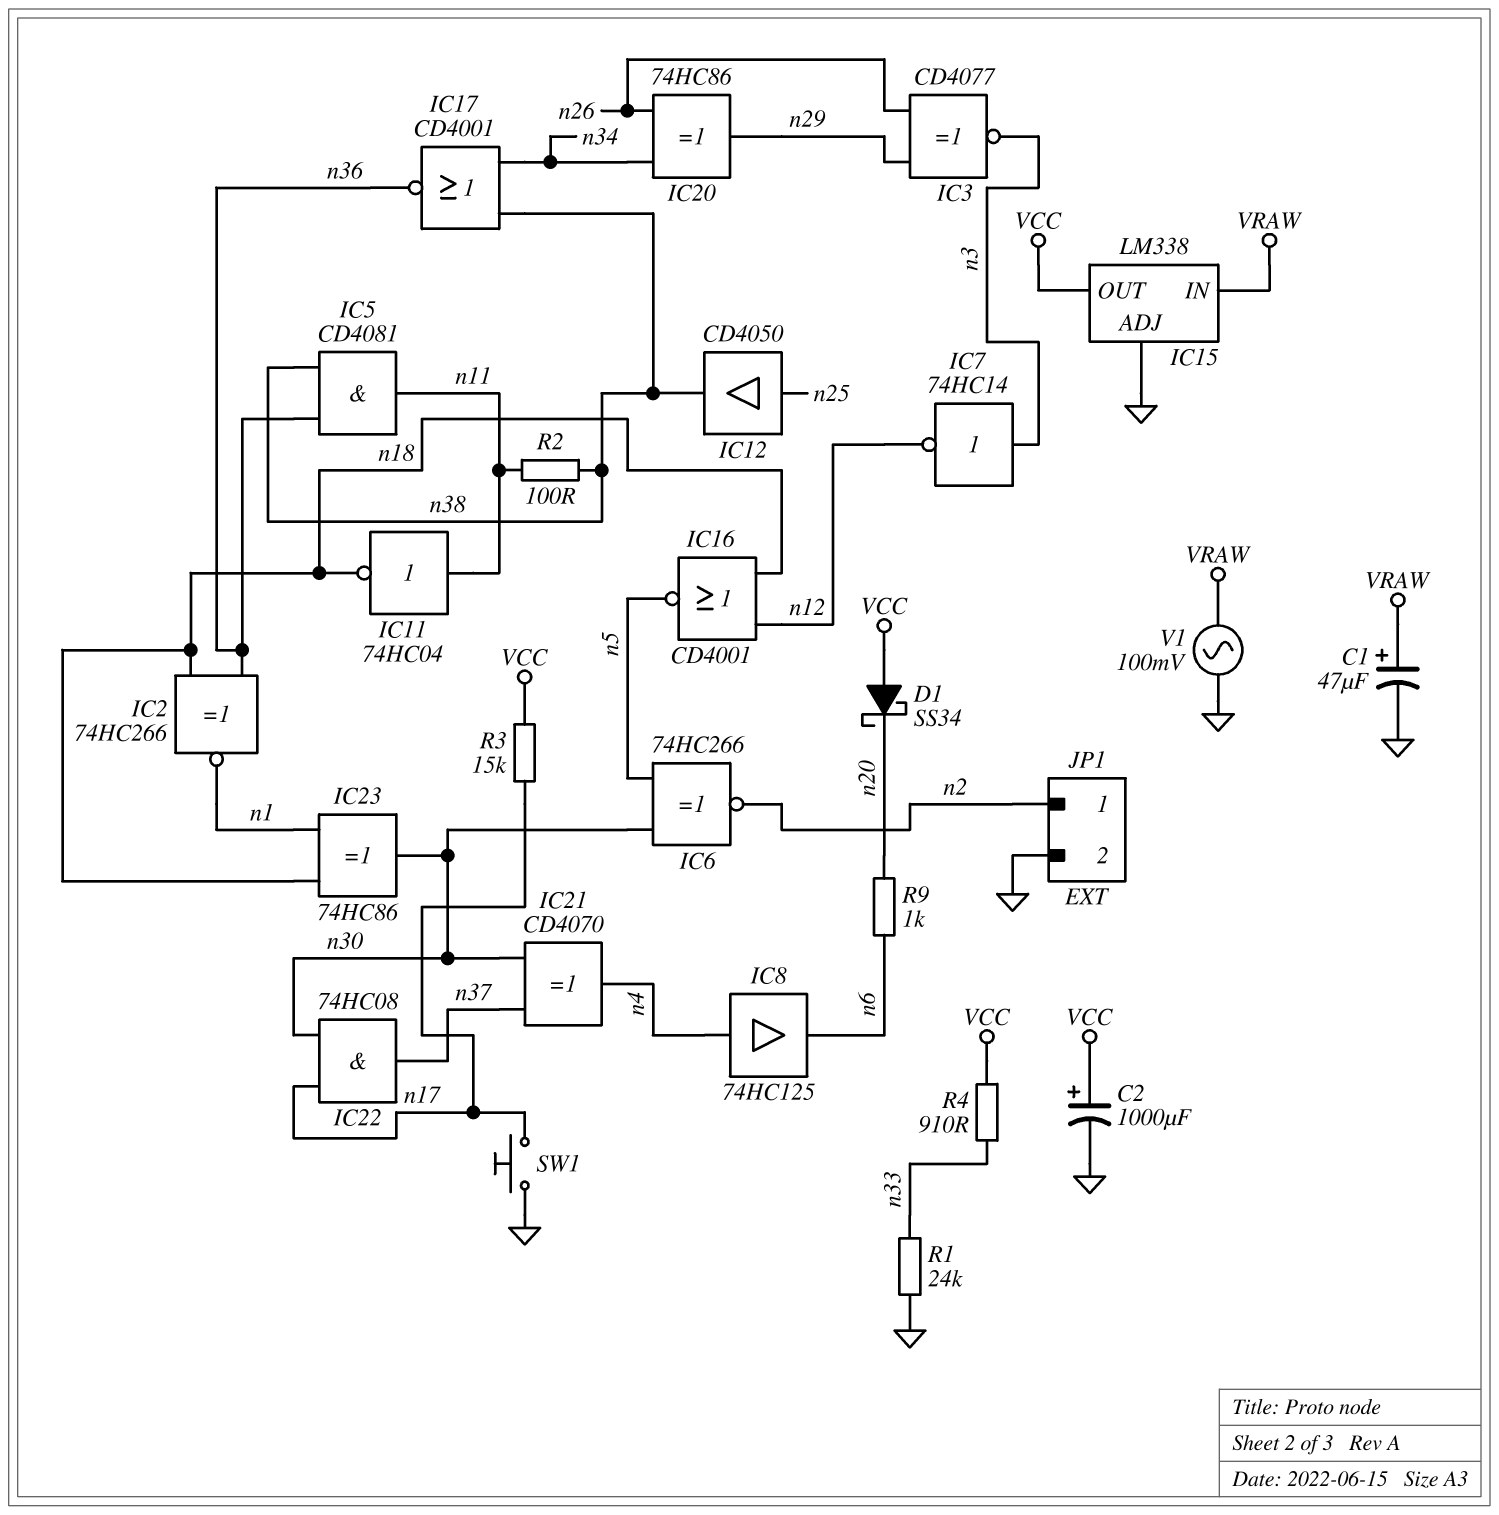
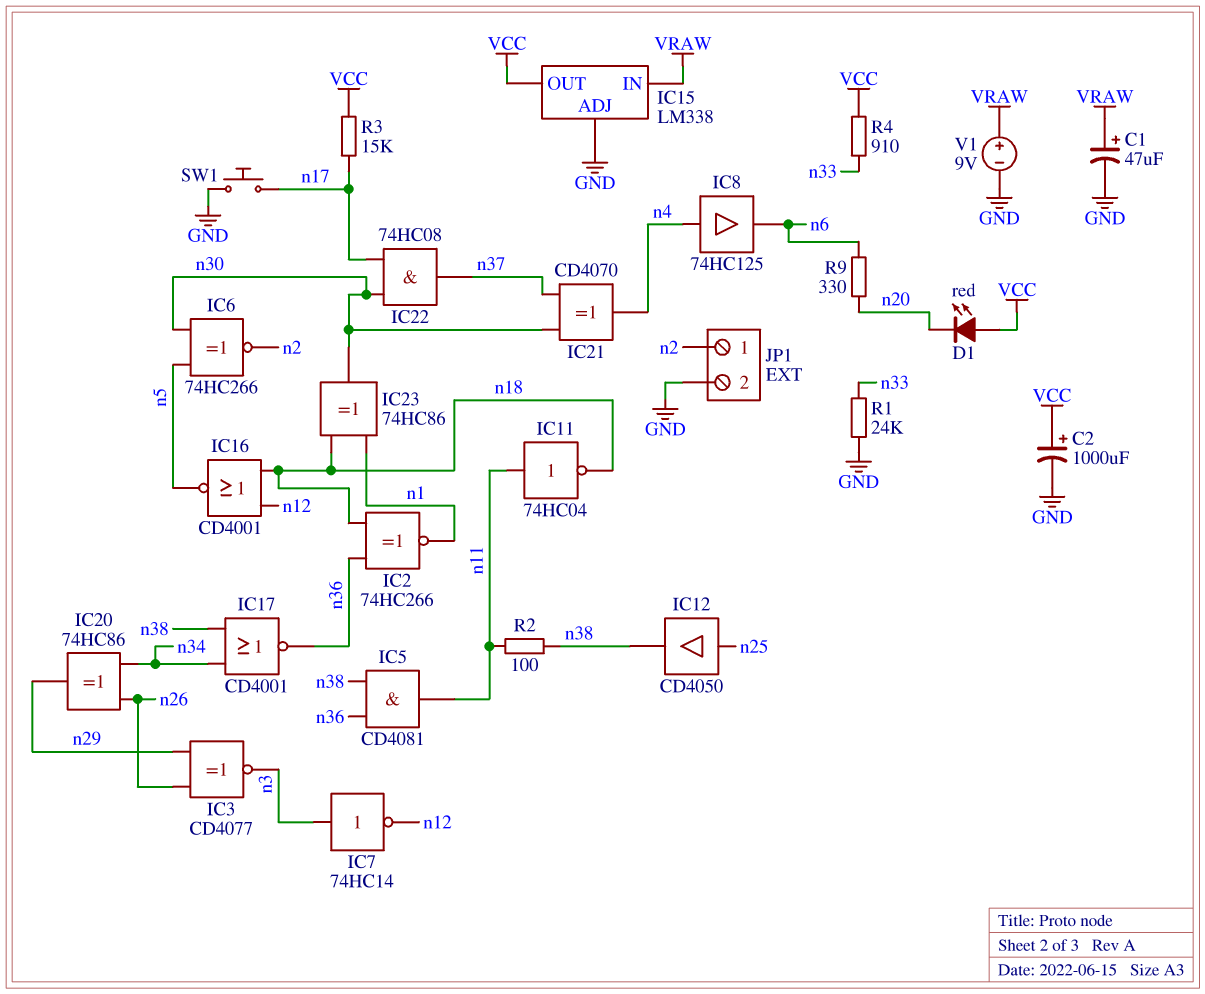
D1: schottky SS34 (A VCC, K n20) -> LED red (A VCC, K n20)
R9: 1k (n6, n20) -> 330 (n6, n20)
V1: AC 100mV (GND, VRAW) -> 9V (plus VRAW, minus GND)

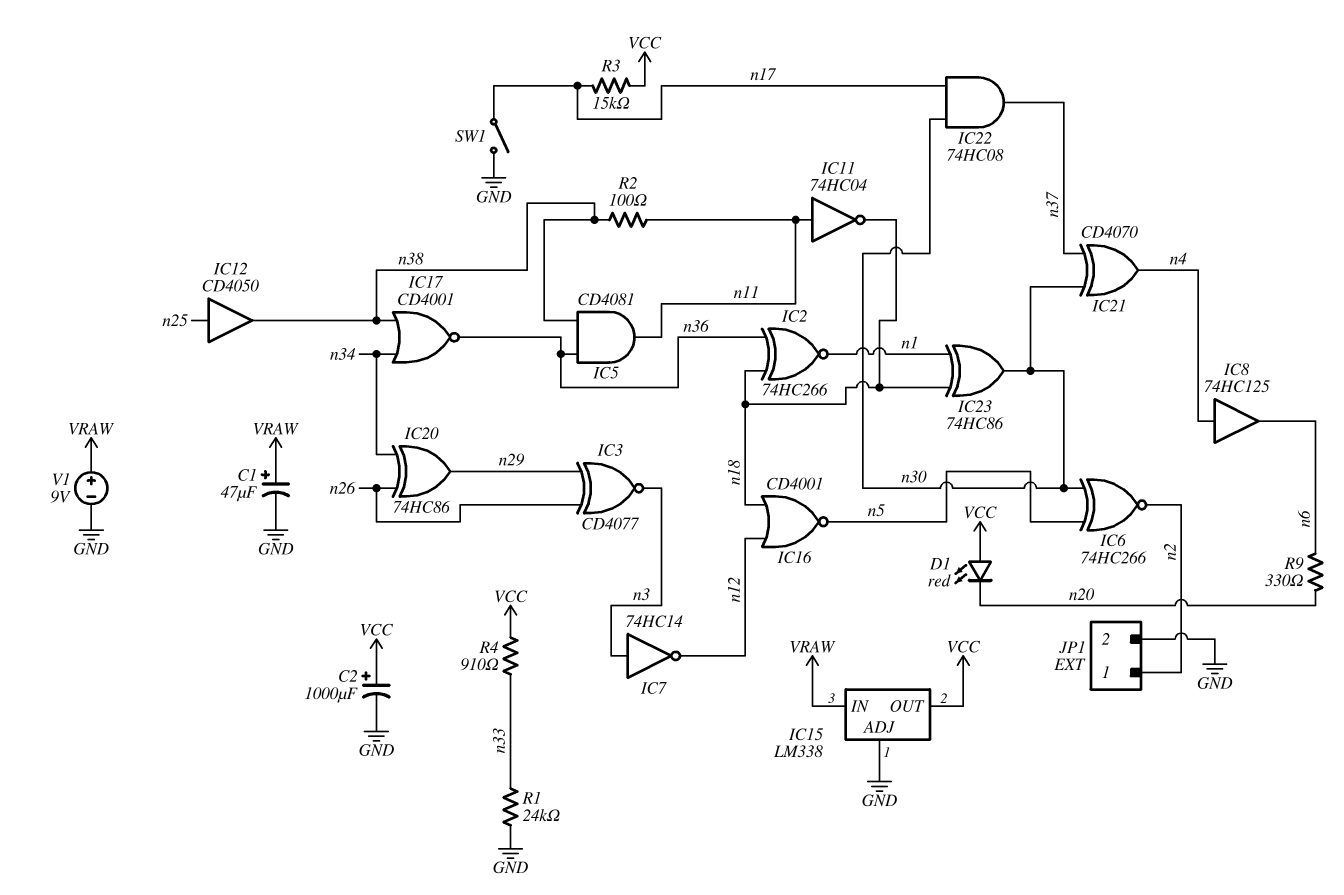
SW1: button (GND, n17) -> switch (GND, n17)

